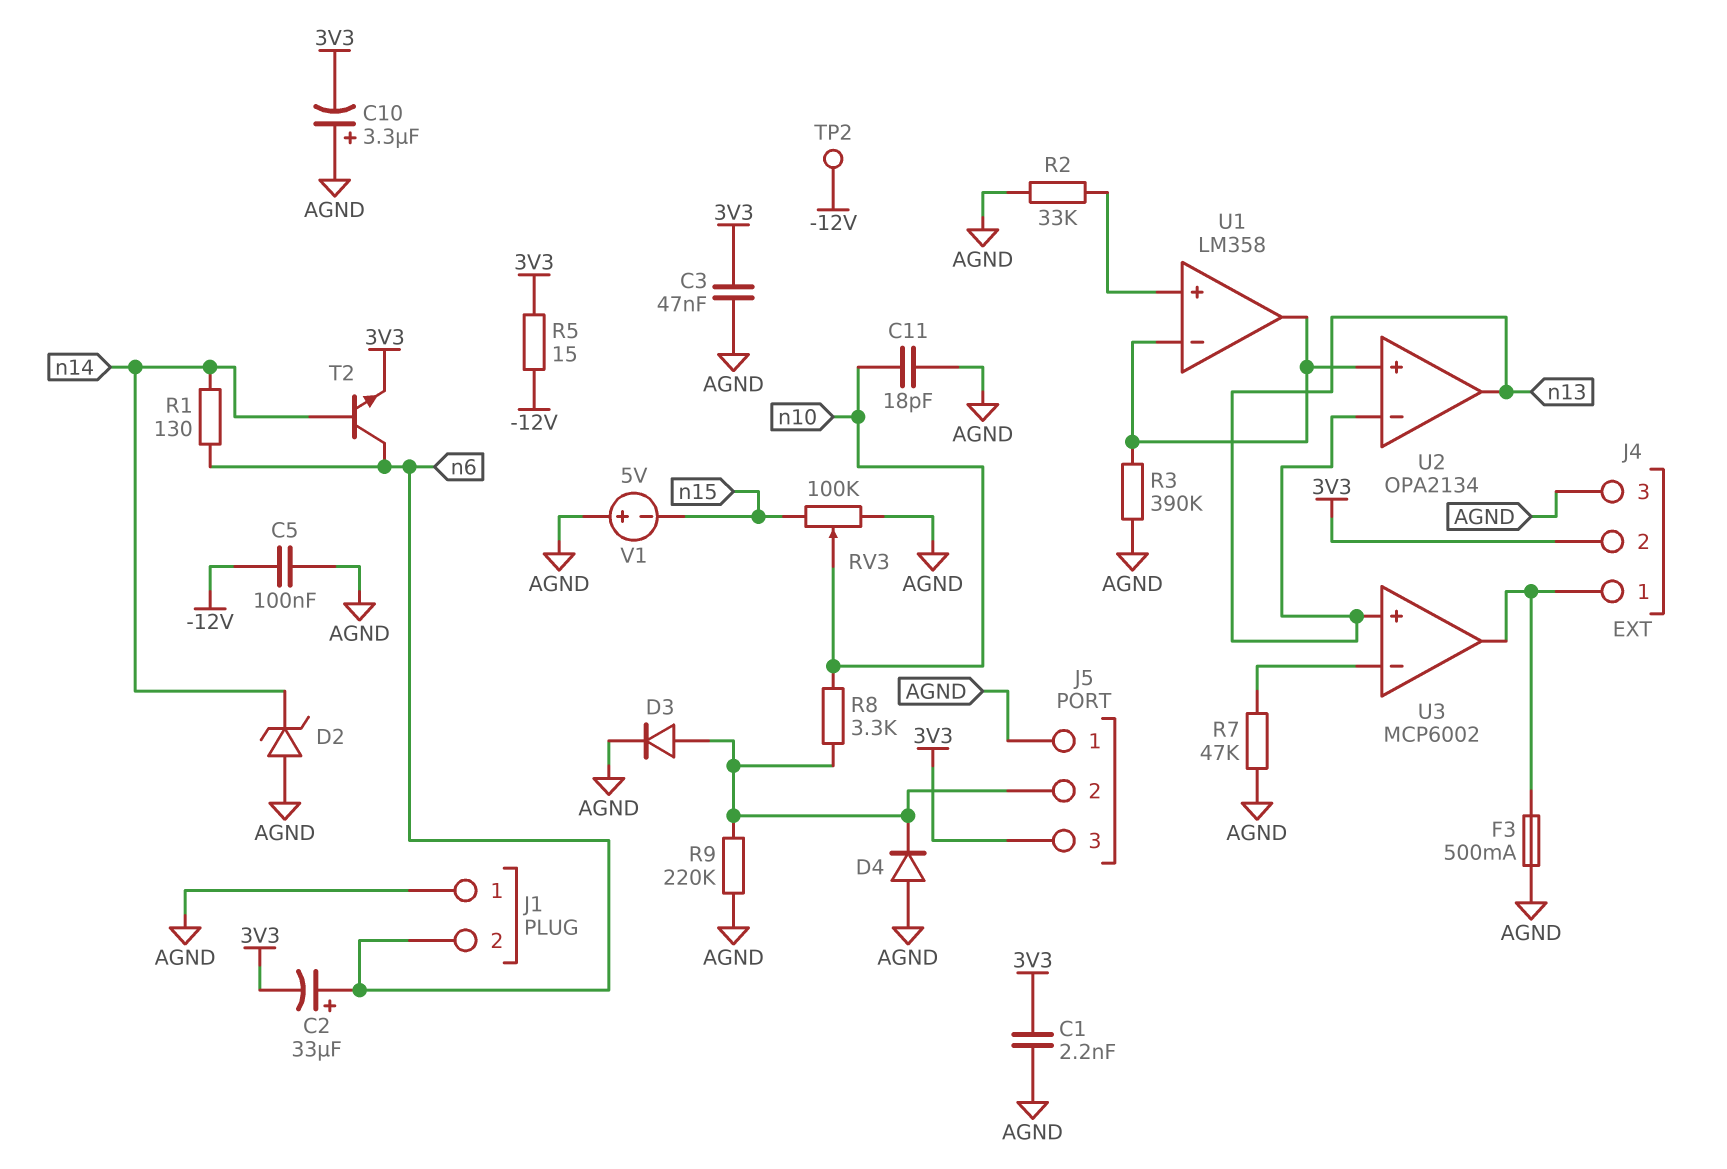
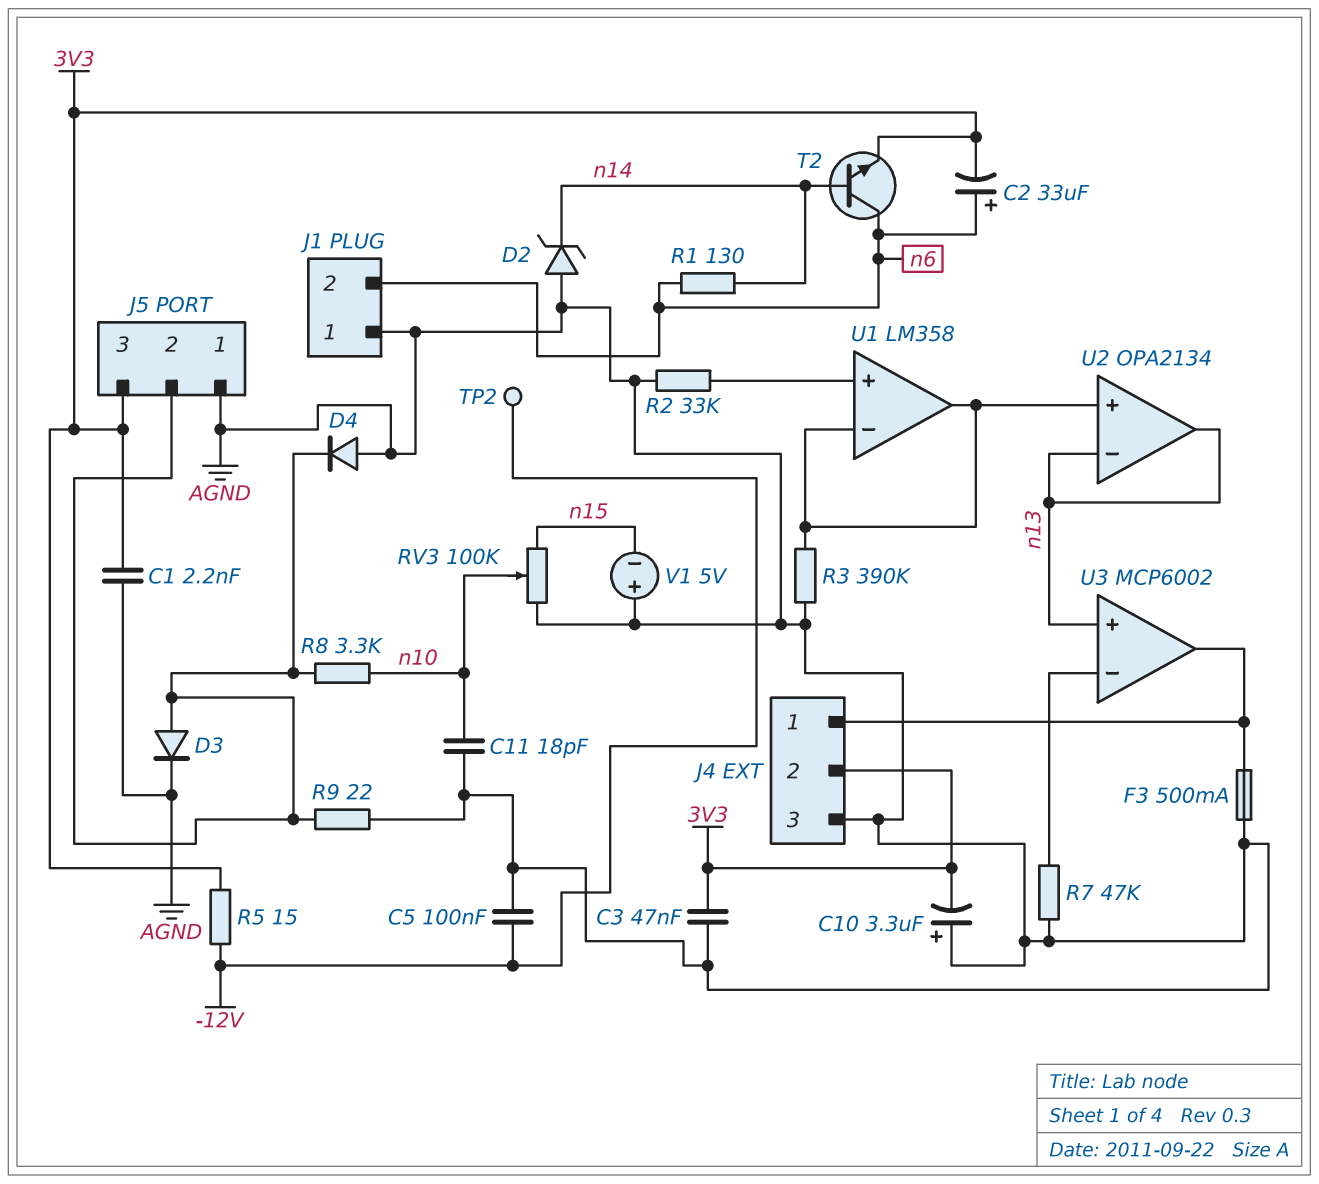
R9: 220k (AGND, J5/2) -> 22 (AGND, J5/2)

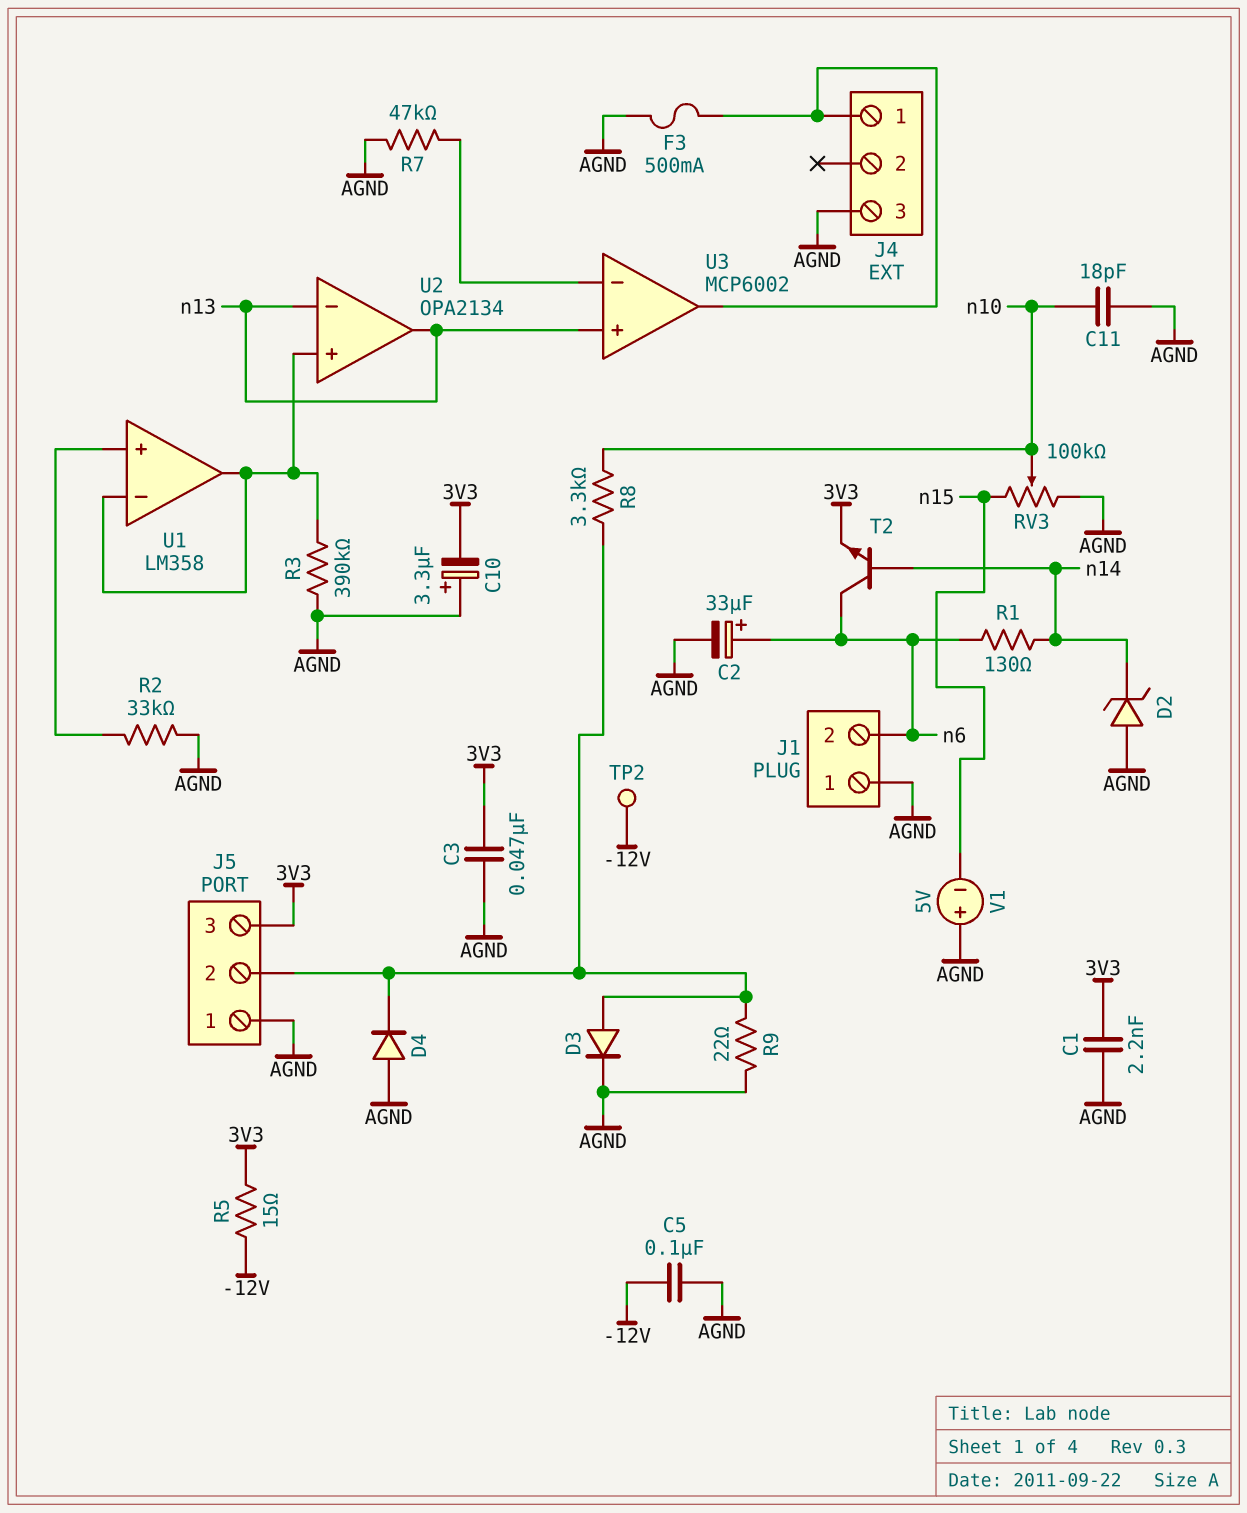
C2: 33uF (plus n6, minus 3V3) -> 33uF (plus n6, minus AGND)
J4 pin 2: 3V3 -> none

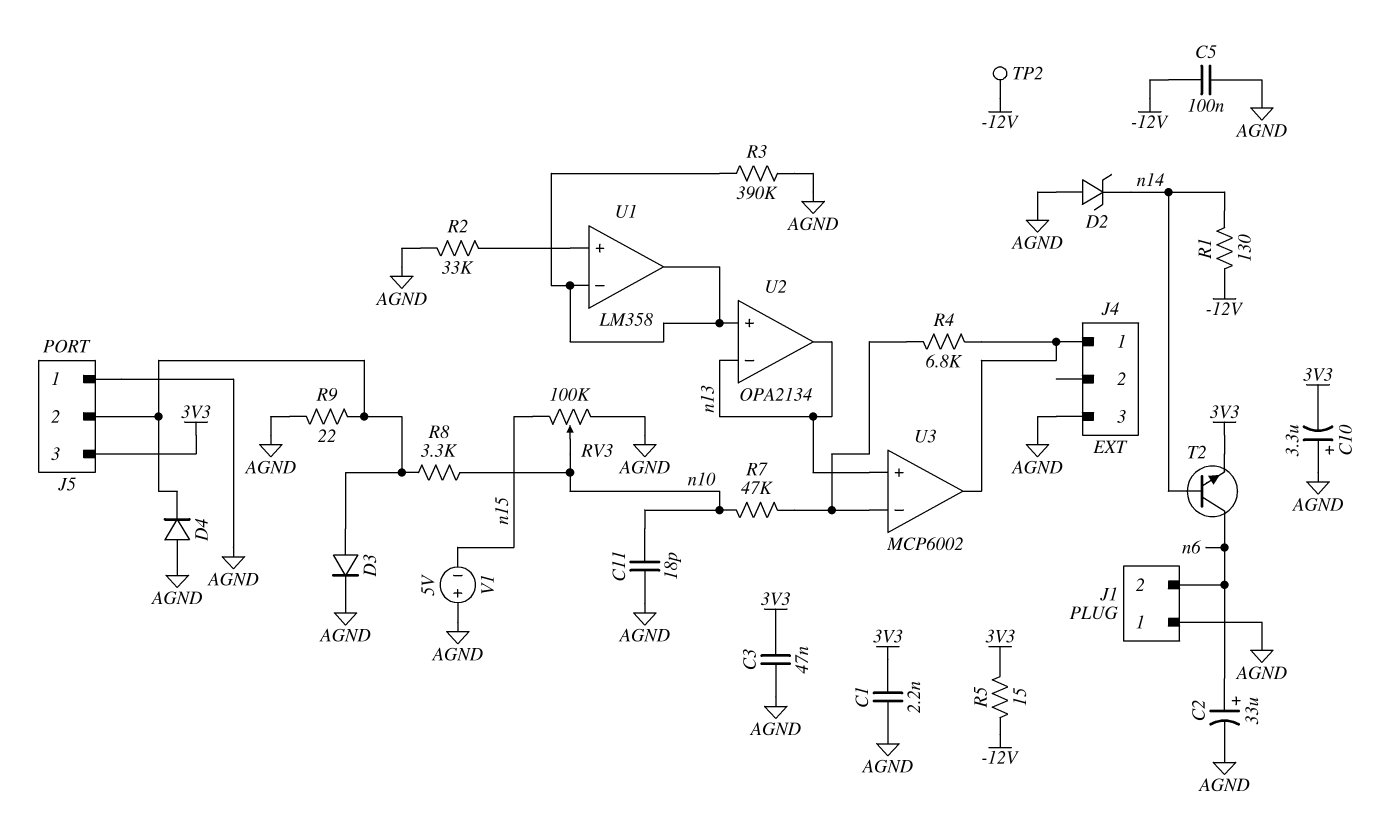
F3: 500mA (AGND, J4/1) -> none
R1: 130 (n6, n14) -> 130 (-12V, n14)
R4: none -> 6.8k (J4/1, U3/in-)
R7: 47k (AGND, U3/in-) -> 47k (U3/in-, n10)

